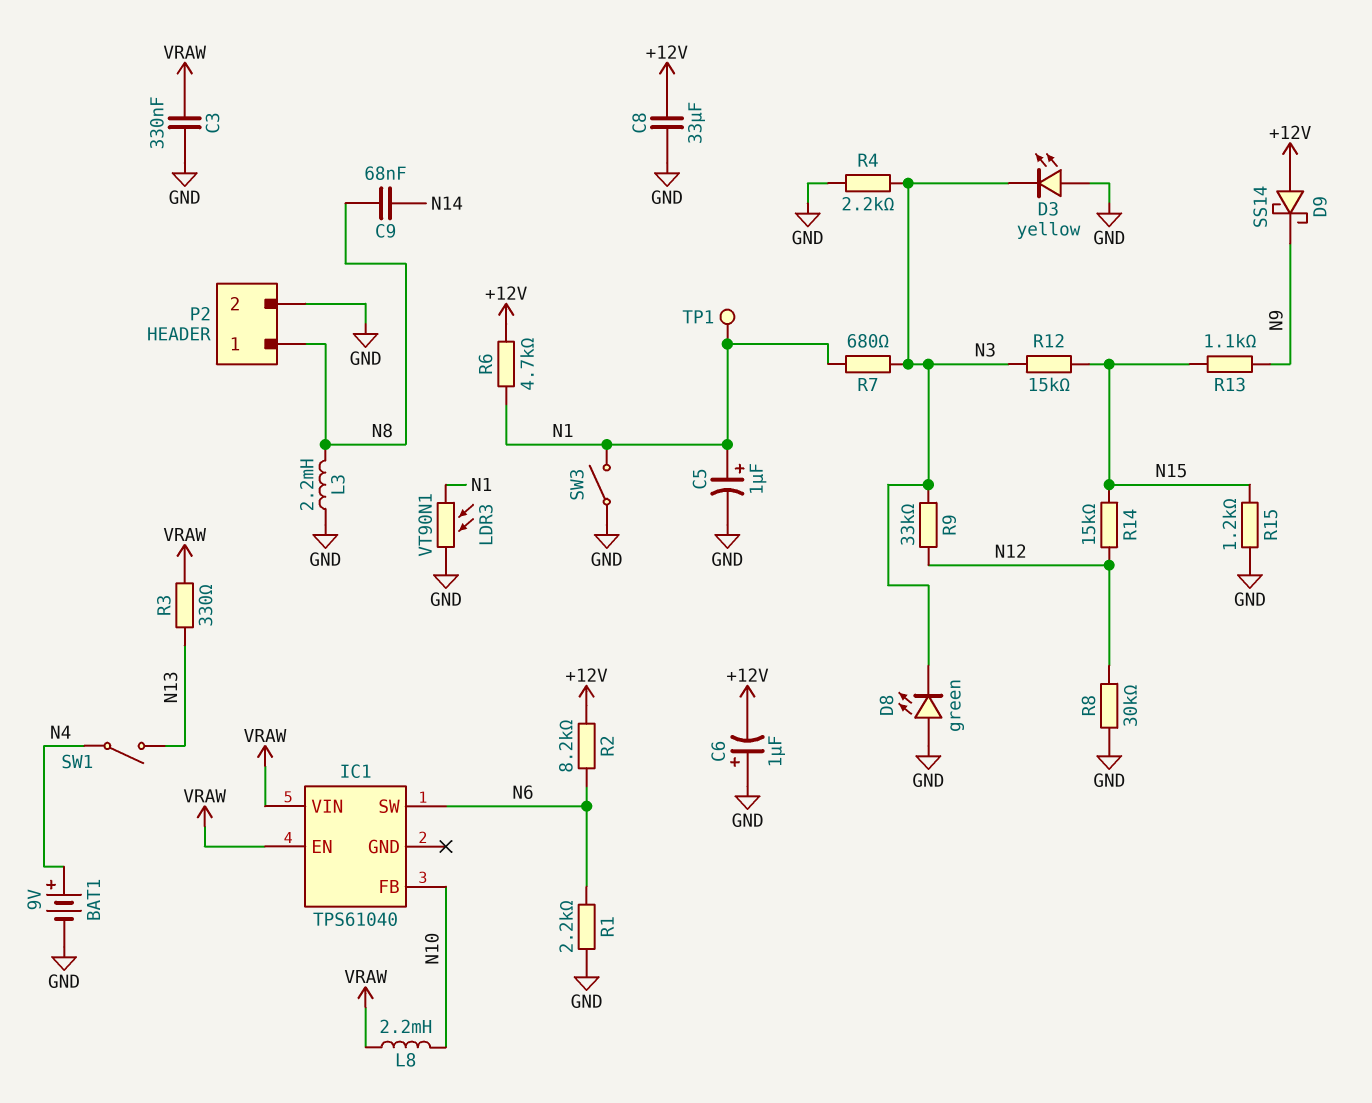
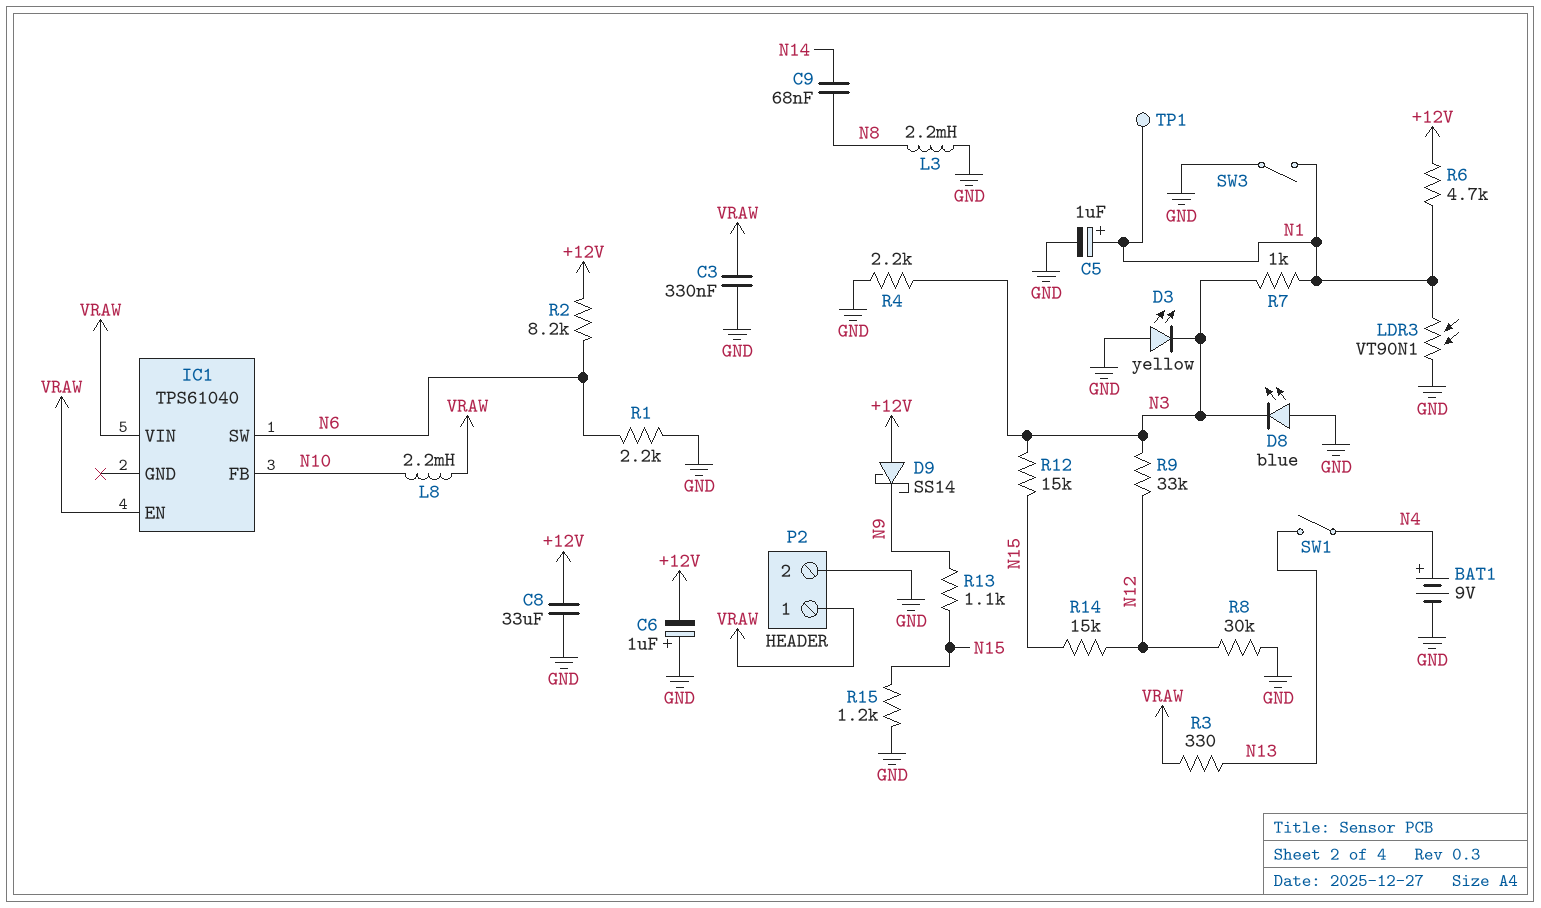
D8: LED green (A GND, K N3) -> LED blue (A GND, K N3)
P2 pin 1: N8 -> VRAW
R7: 680 (N1, N3) -> 1k (N1, N3)

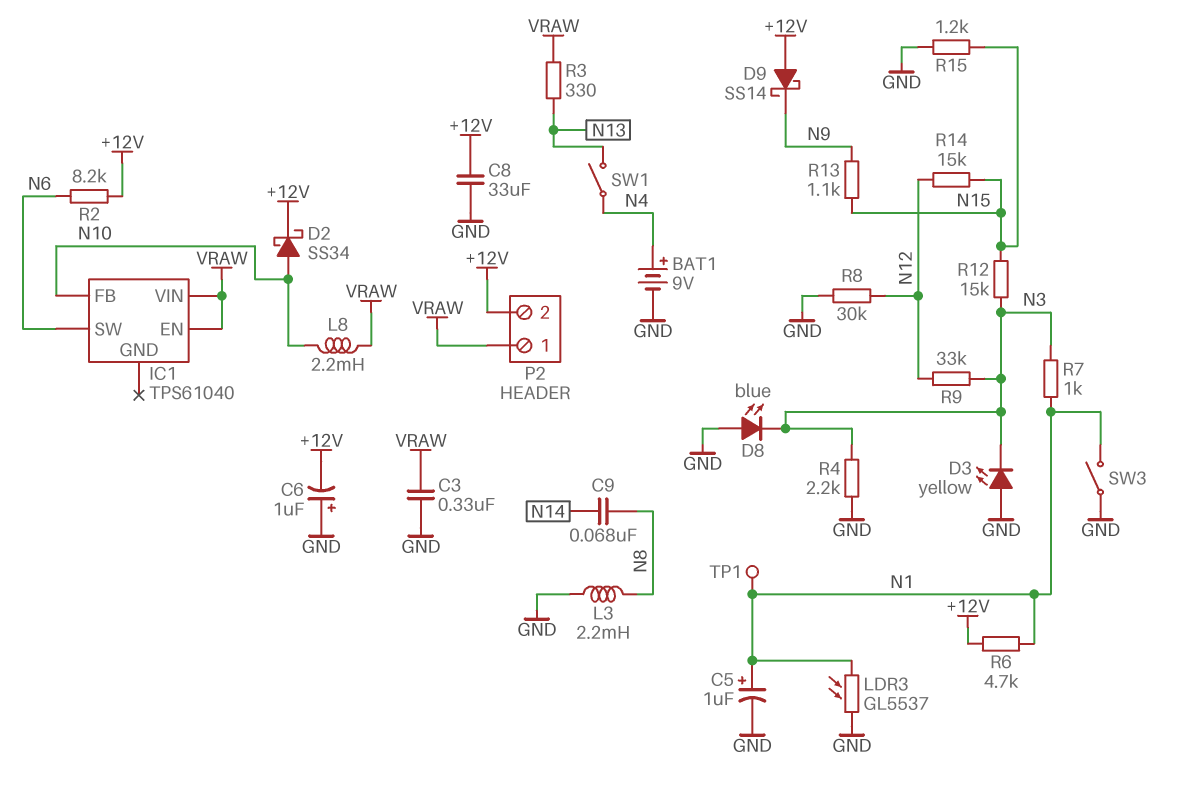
D2: none -> schottky SS34 (A N10, K +12V)
LDR3: VT90N1 (GND, N1) -> GL5537 (GND, N1)
P2 pin 2: GND -> +12V
R1: 2.2k (GND, N6) -> none

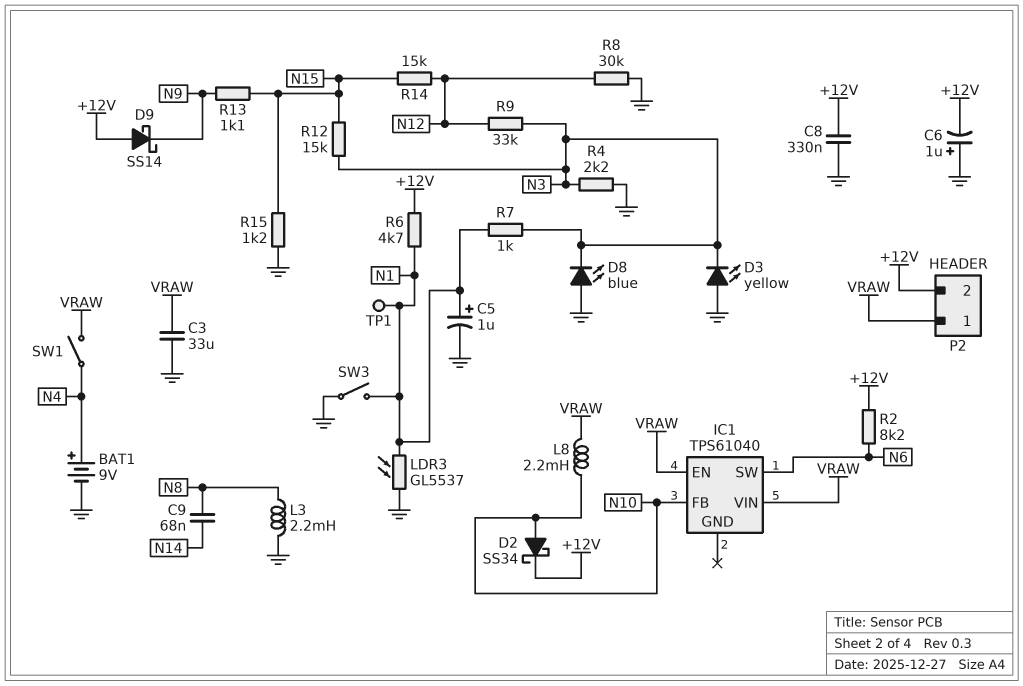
C3: 330nF (GND, VRAW) -> 33uF (GND, VRAW)
C8: 33uF (+12V, GND) -> 330nF (+12V, GND)
R3: 330 (N13, VRAW) -> none
SW1: switch (N4, N13) -> switch (N4, VRAW)

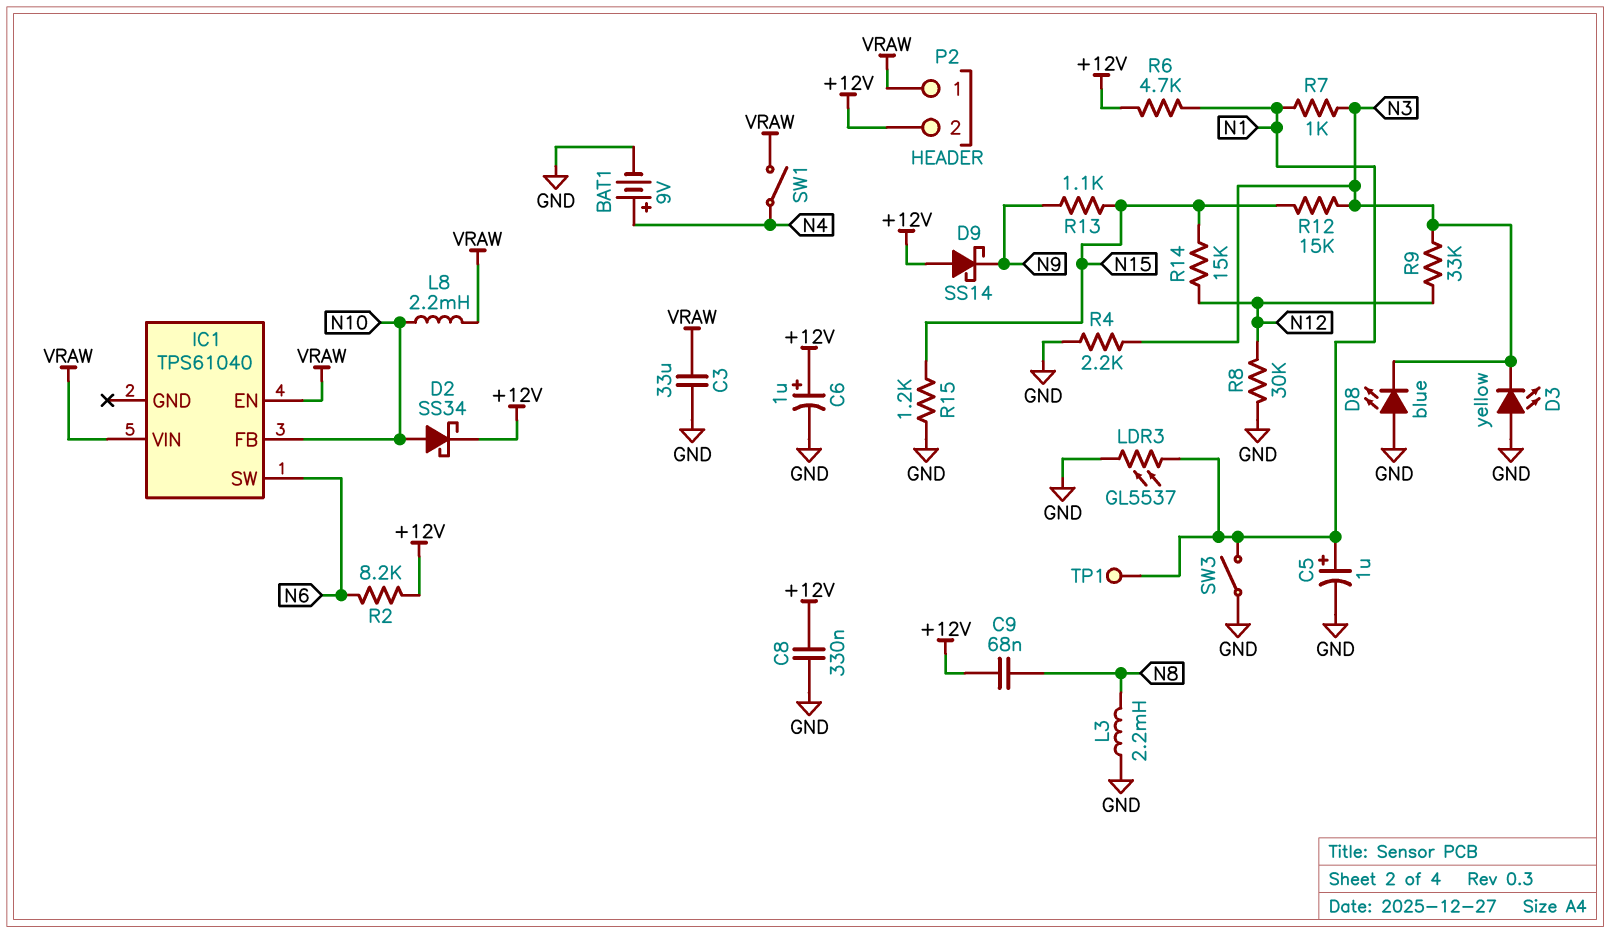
C6: 1uF (plus GND, minus +12V) -> 1uF (plus +12V, minus GND)
C9: 68nF (N8, N14) -> 68nF (+12V, N8)

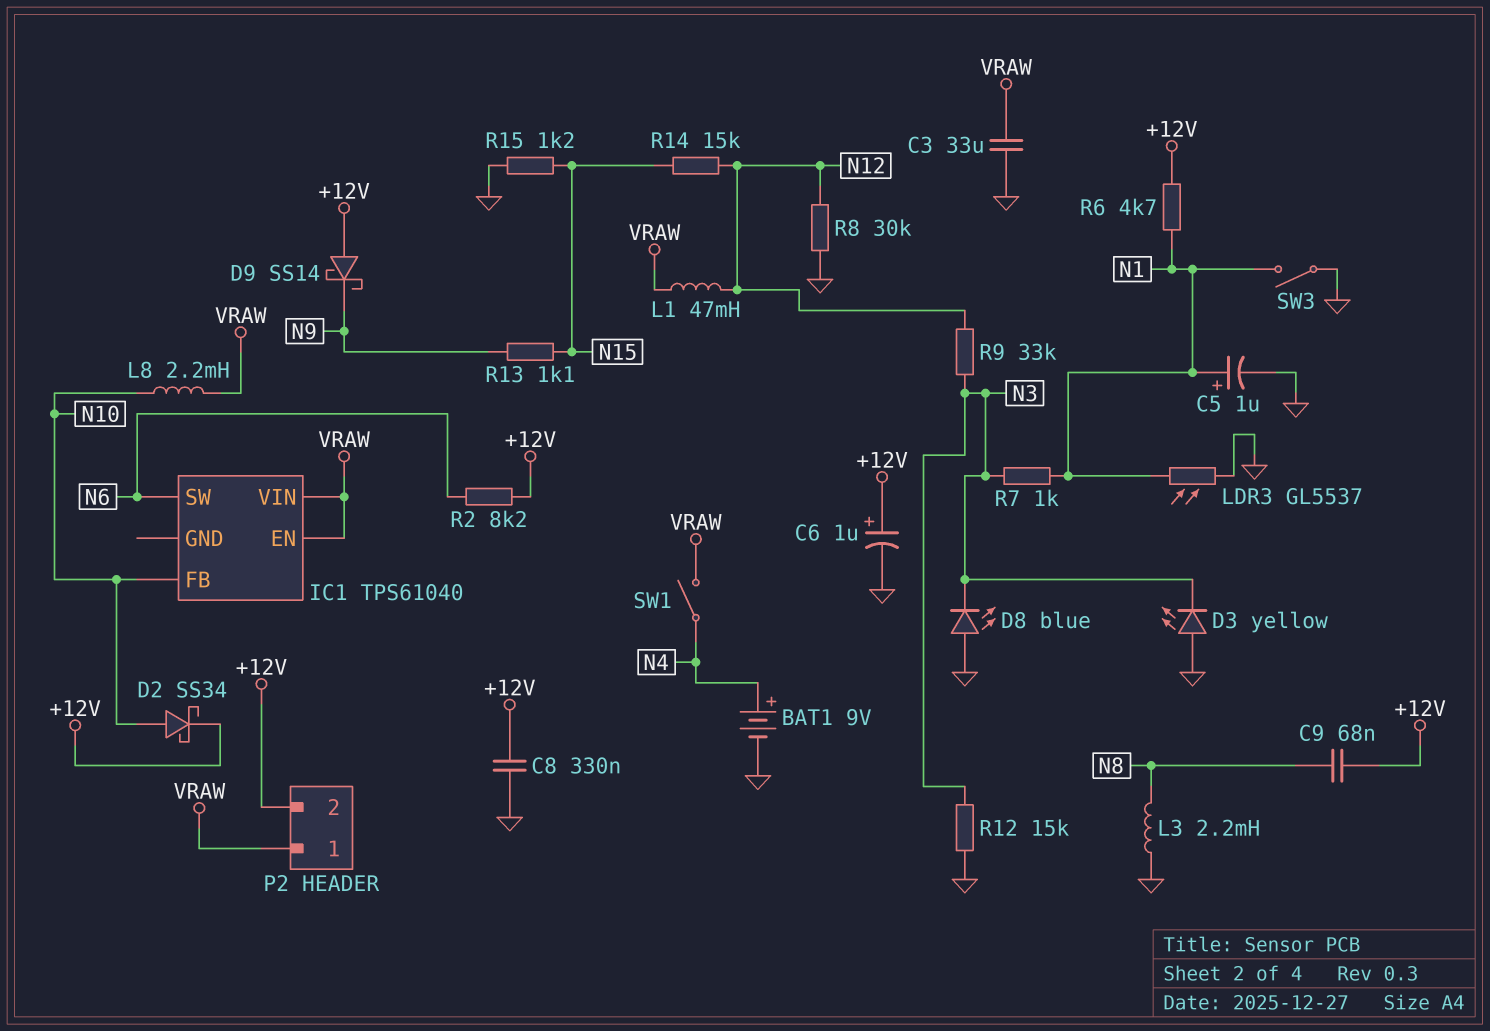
L1: none -> 47mH (N12, VRAW)
R4: 2.2k (GND, N3) -> none
R12: 15k (N3, N15) -> 15k (GND, N3)
TP1: test point (N1) -> none

